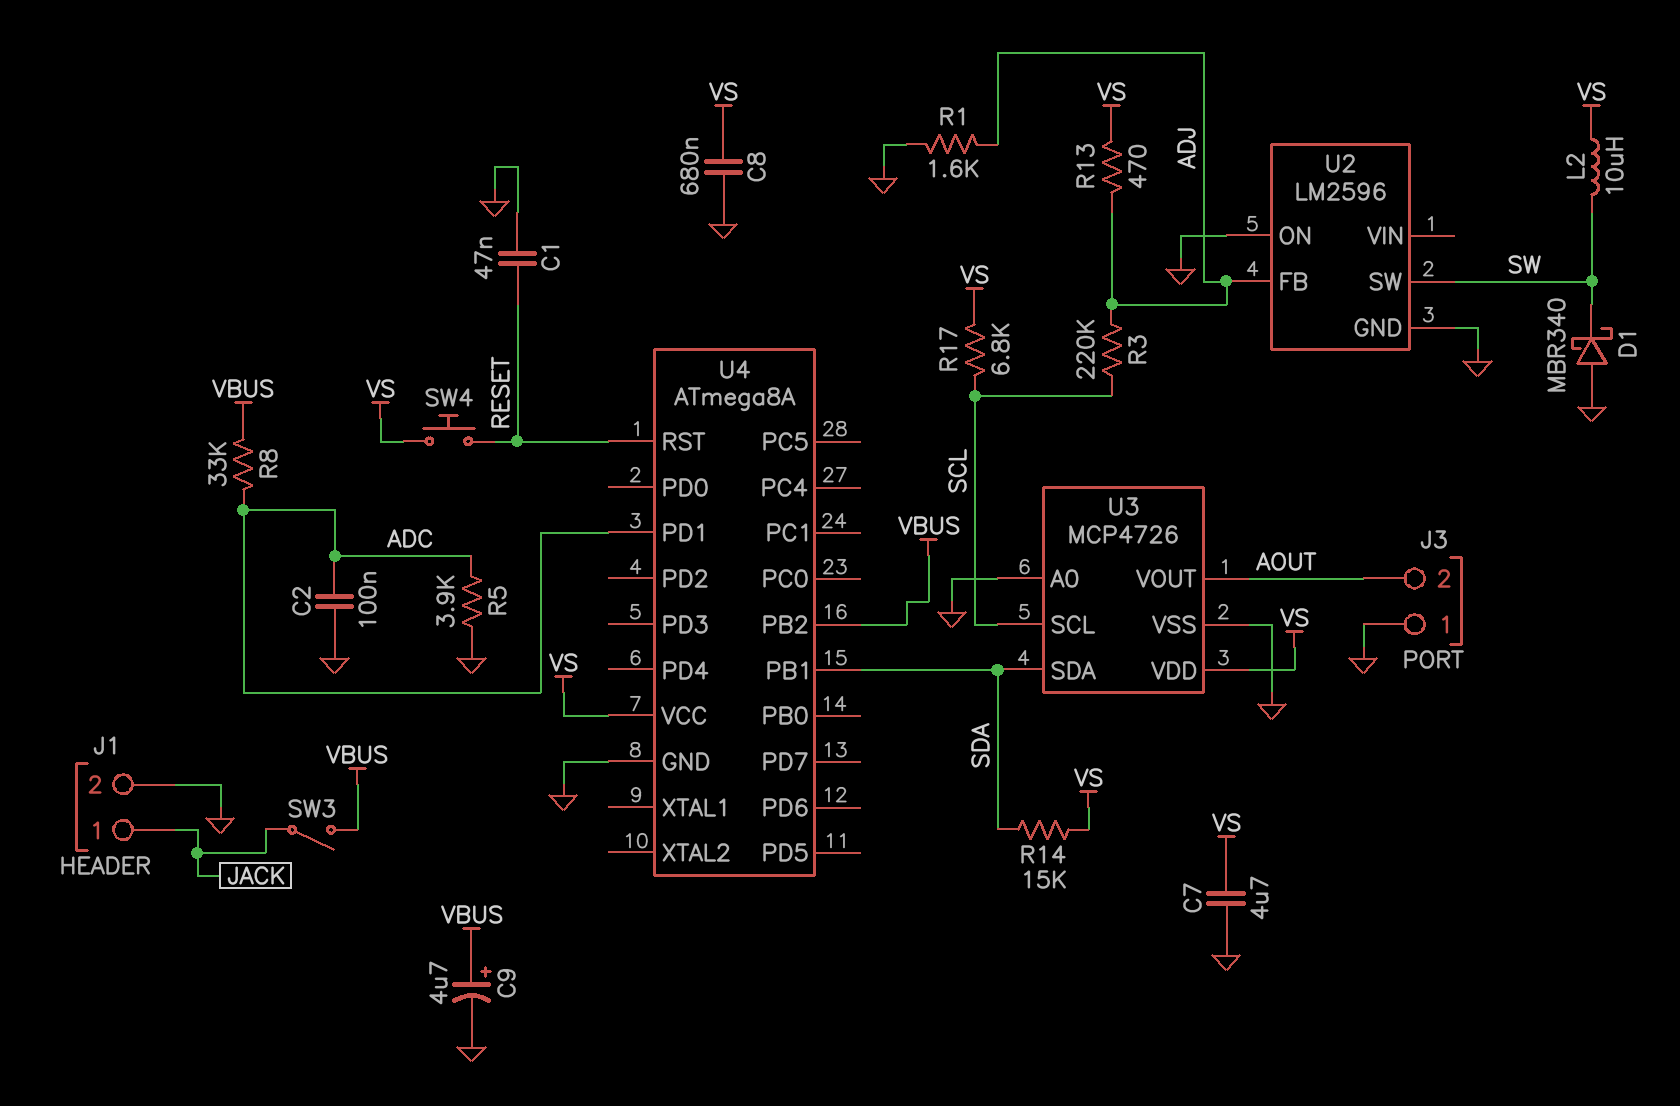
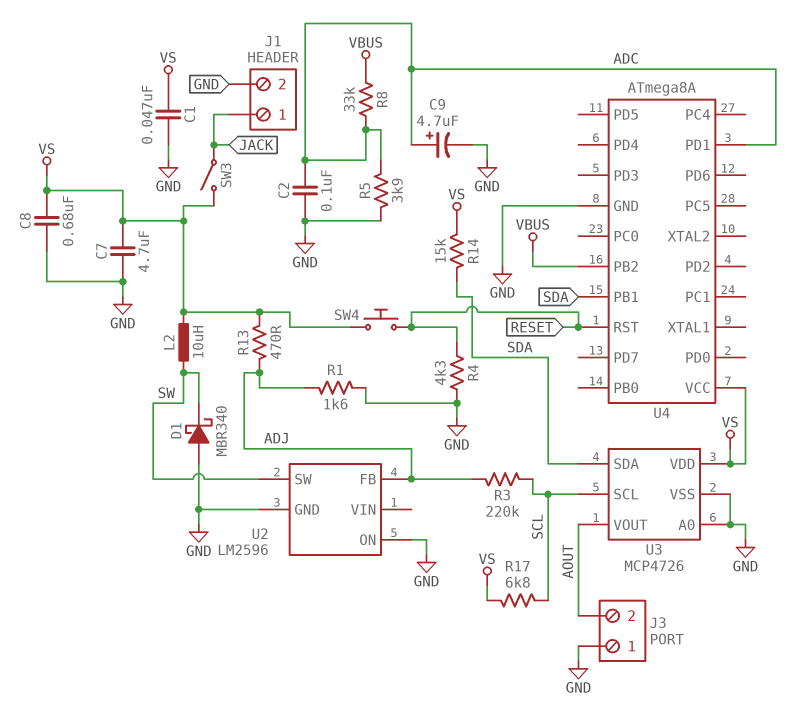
C1: 47nF (GND, RESET) -> 47nF (GND, VS)
C9: 4.7uF (plus VBUS, minus GND) -> 4.7uF (plus ADC, minus GND)
R4: none -> 4.3k (GND, RESET)
SW3: switch (JACK, VBUS) -> switch (JACK, VS)

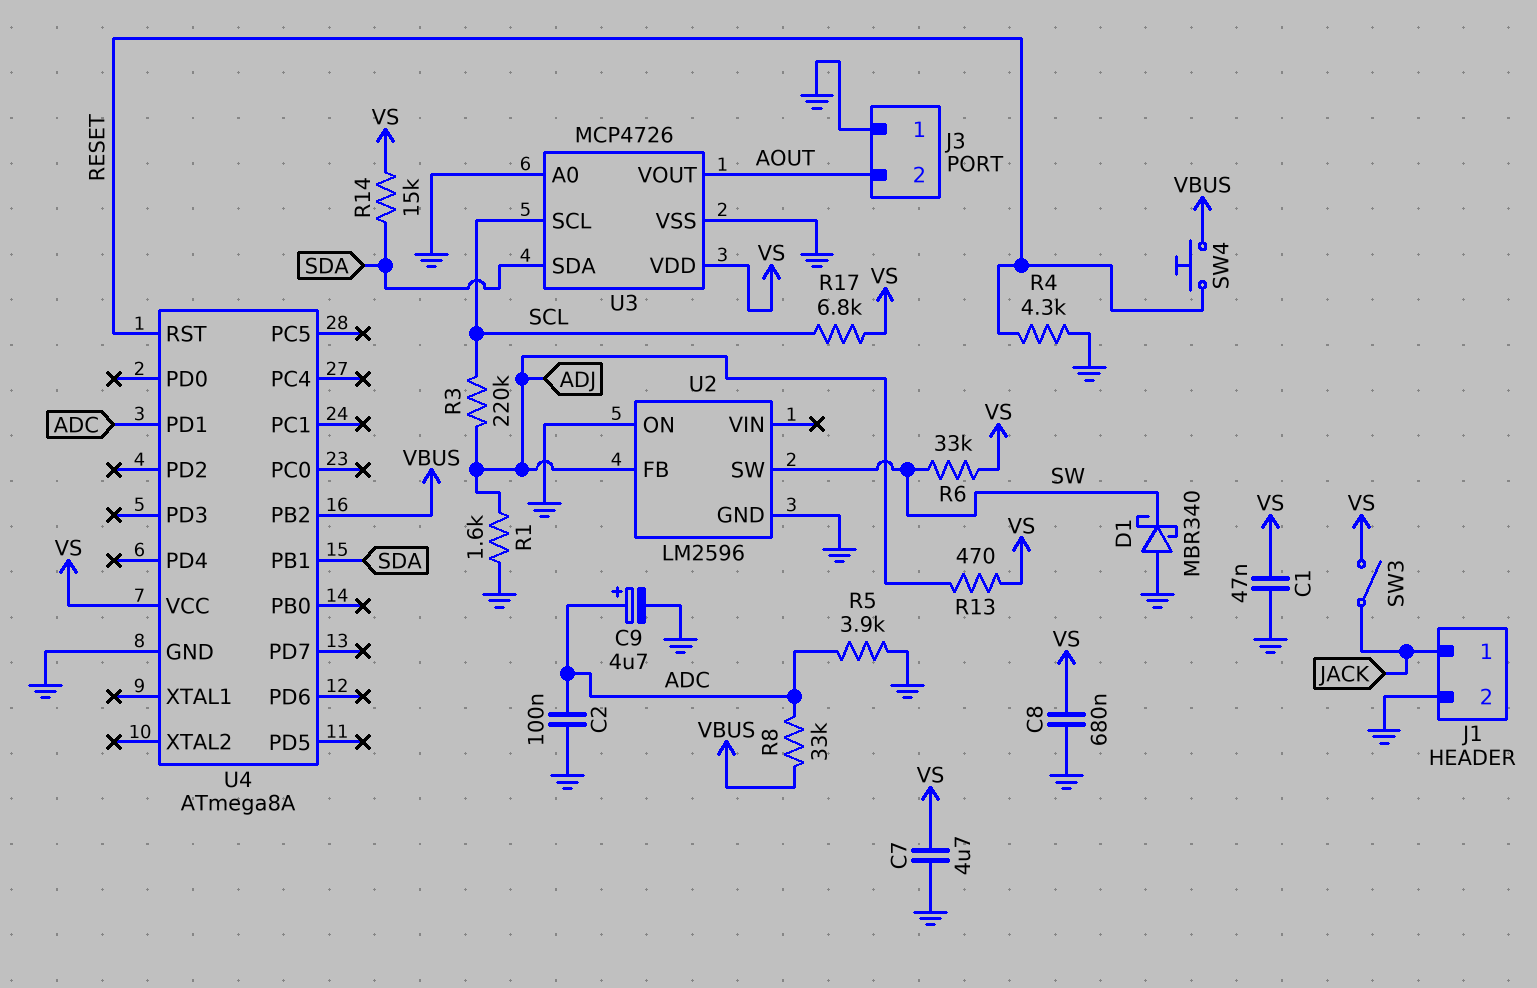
L2: 10uH (SW, VS) -> none
R6: none -> 33k (SW, VS)
SW4: button (RESET, VS) -> button (RESET, VBUS)

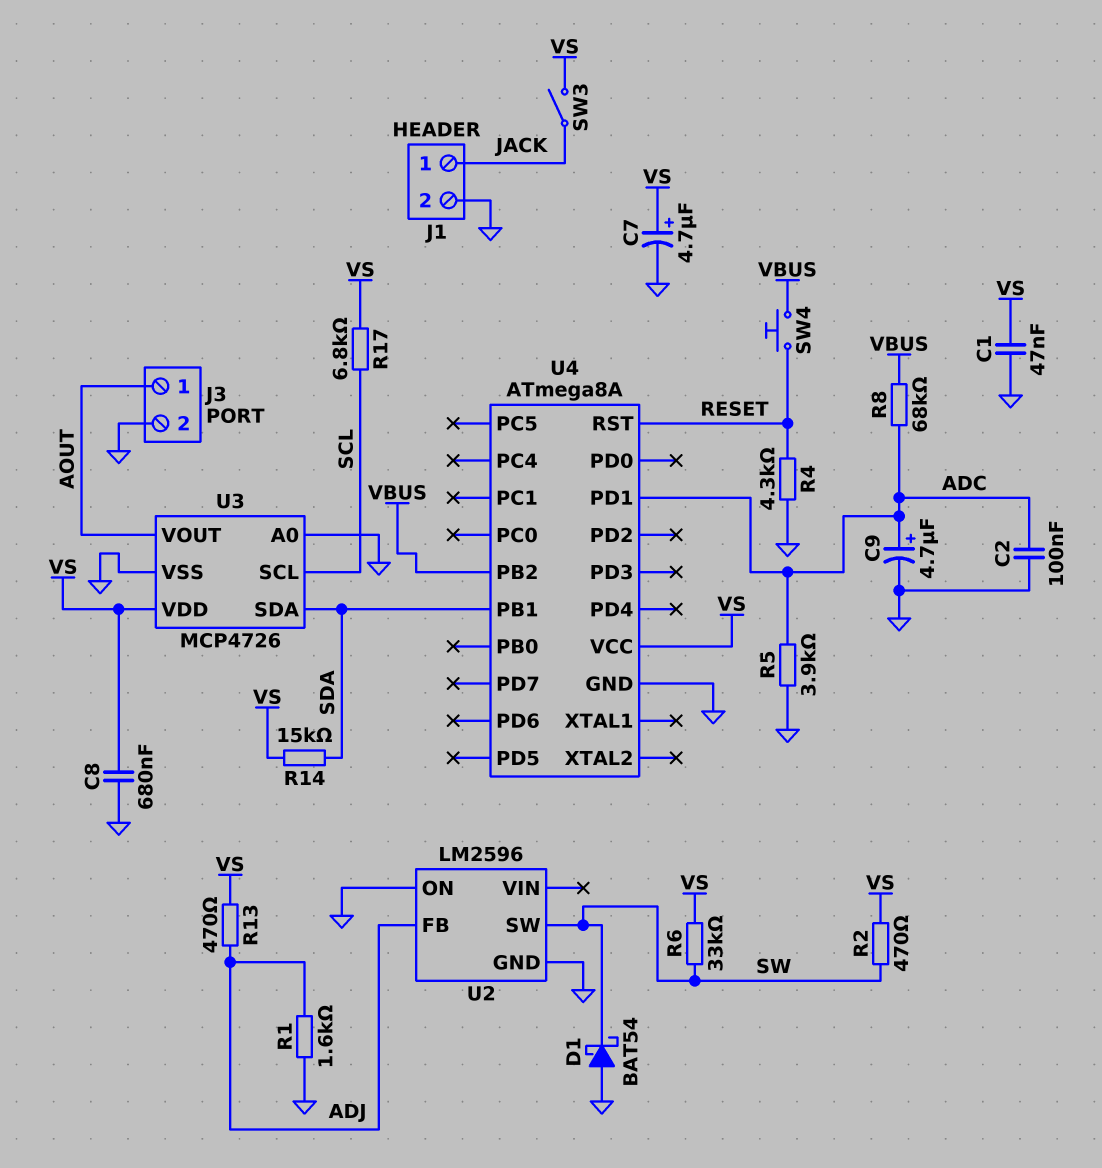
C7: 4.7uF (GND, VS) -> 4.7uF (plus VS, minus GND)
D1: schottky MBR340 (A GND, K SW) -> schottky BAT54 (A GND, K SW)
J3 pin 1: GND -> AOUT
J3 pin 2: AOUT -> GND
R2: none -> 470 (SW, VS)
R3: 220k (ADJ, SCL) -> none
R8: 33k (ADC, VBUS) -> 68k (ADC, VBUS)

